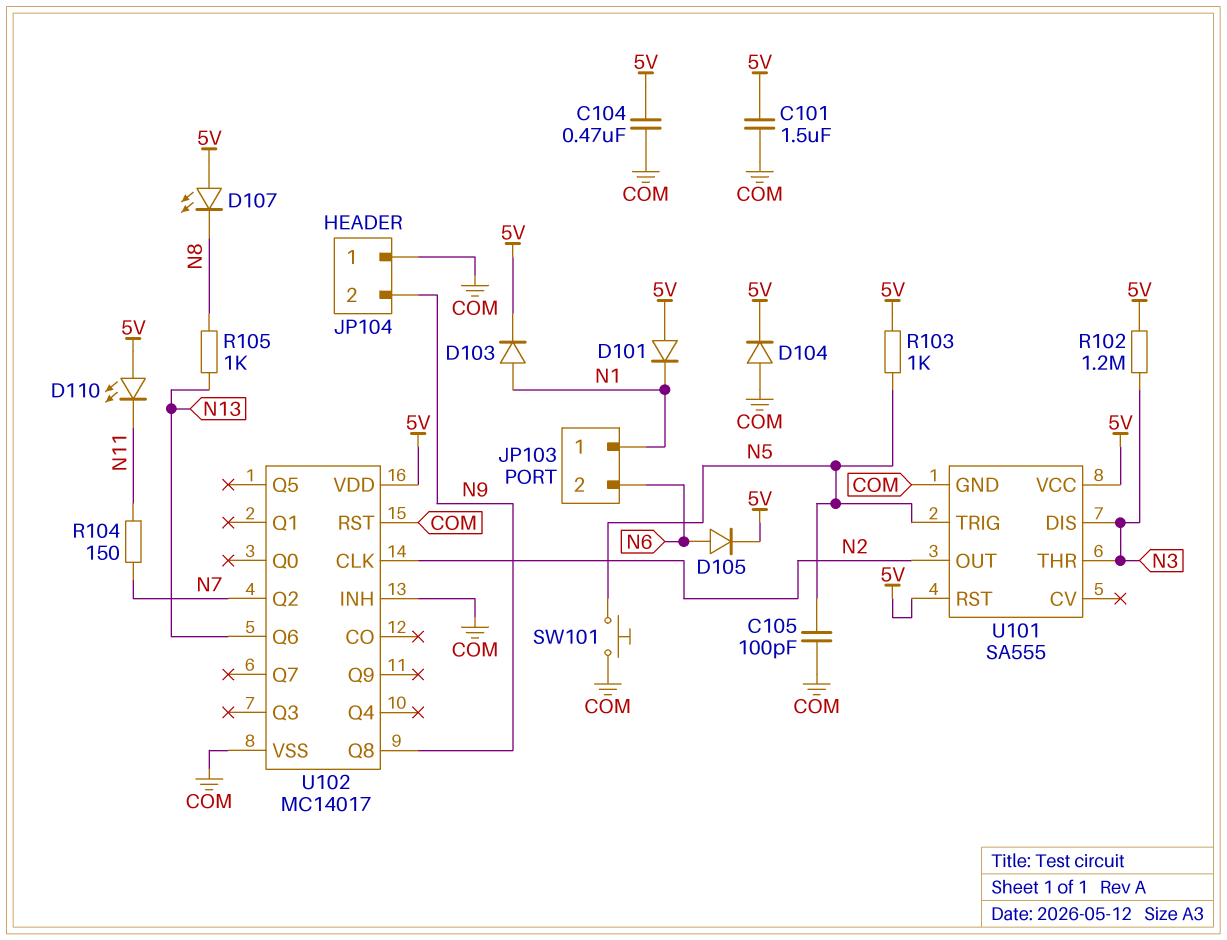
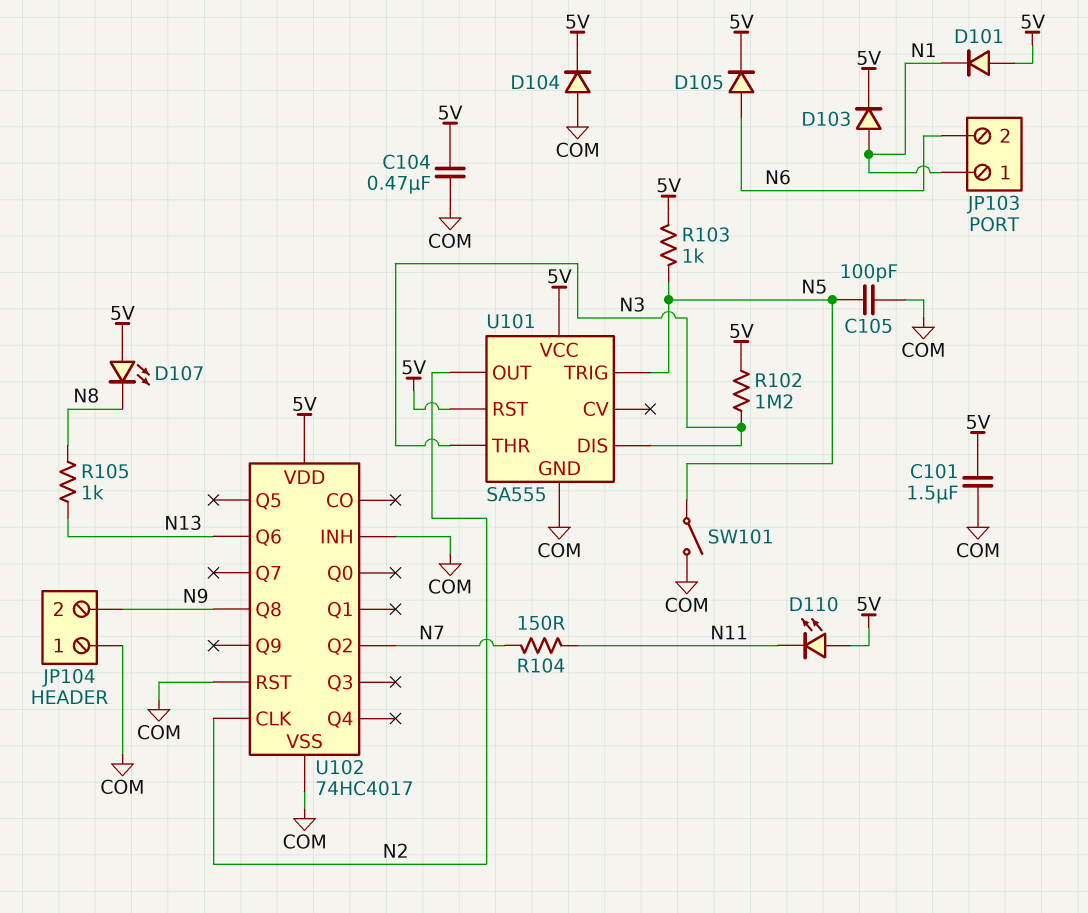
SW101: button (COM, N5) -> switch (COM, N5)
U102: MC14017 -> 74HC4017

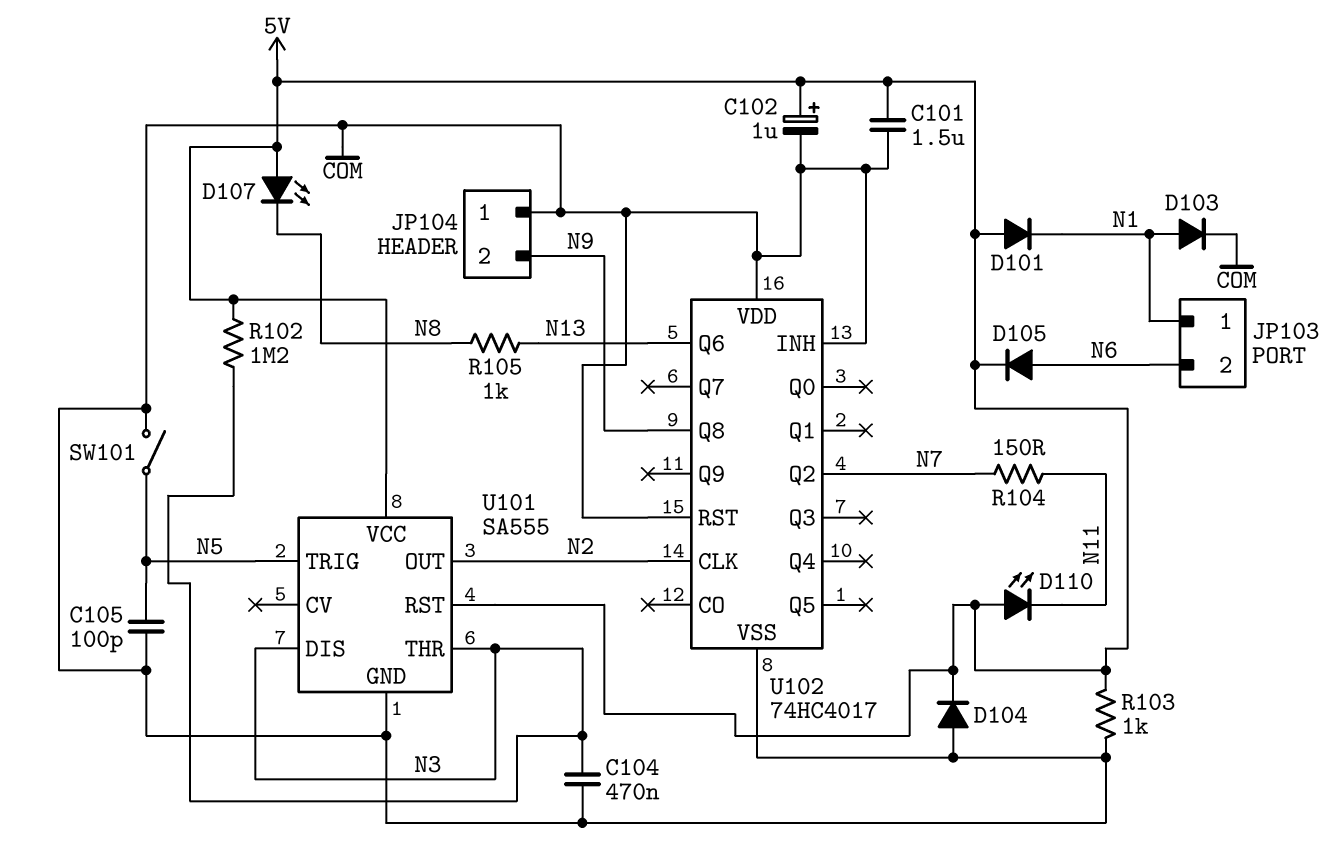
C102: none -> 1uF (plus 5V, minus COM)
C104: 470nF (5V, COM) -> 470nF (COM, N3)
D103: diode (A N1, K 5V) -> diode (A N1, K COM)
R103: 1k (5V, N5) -> 1k (5V, COM)
U102 pin VDD: 5V -> COM

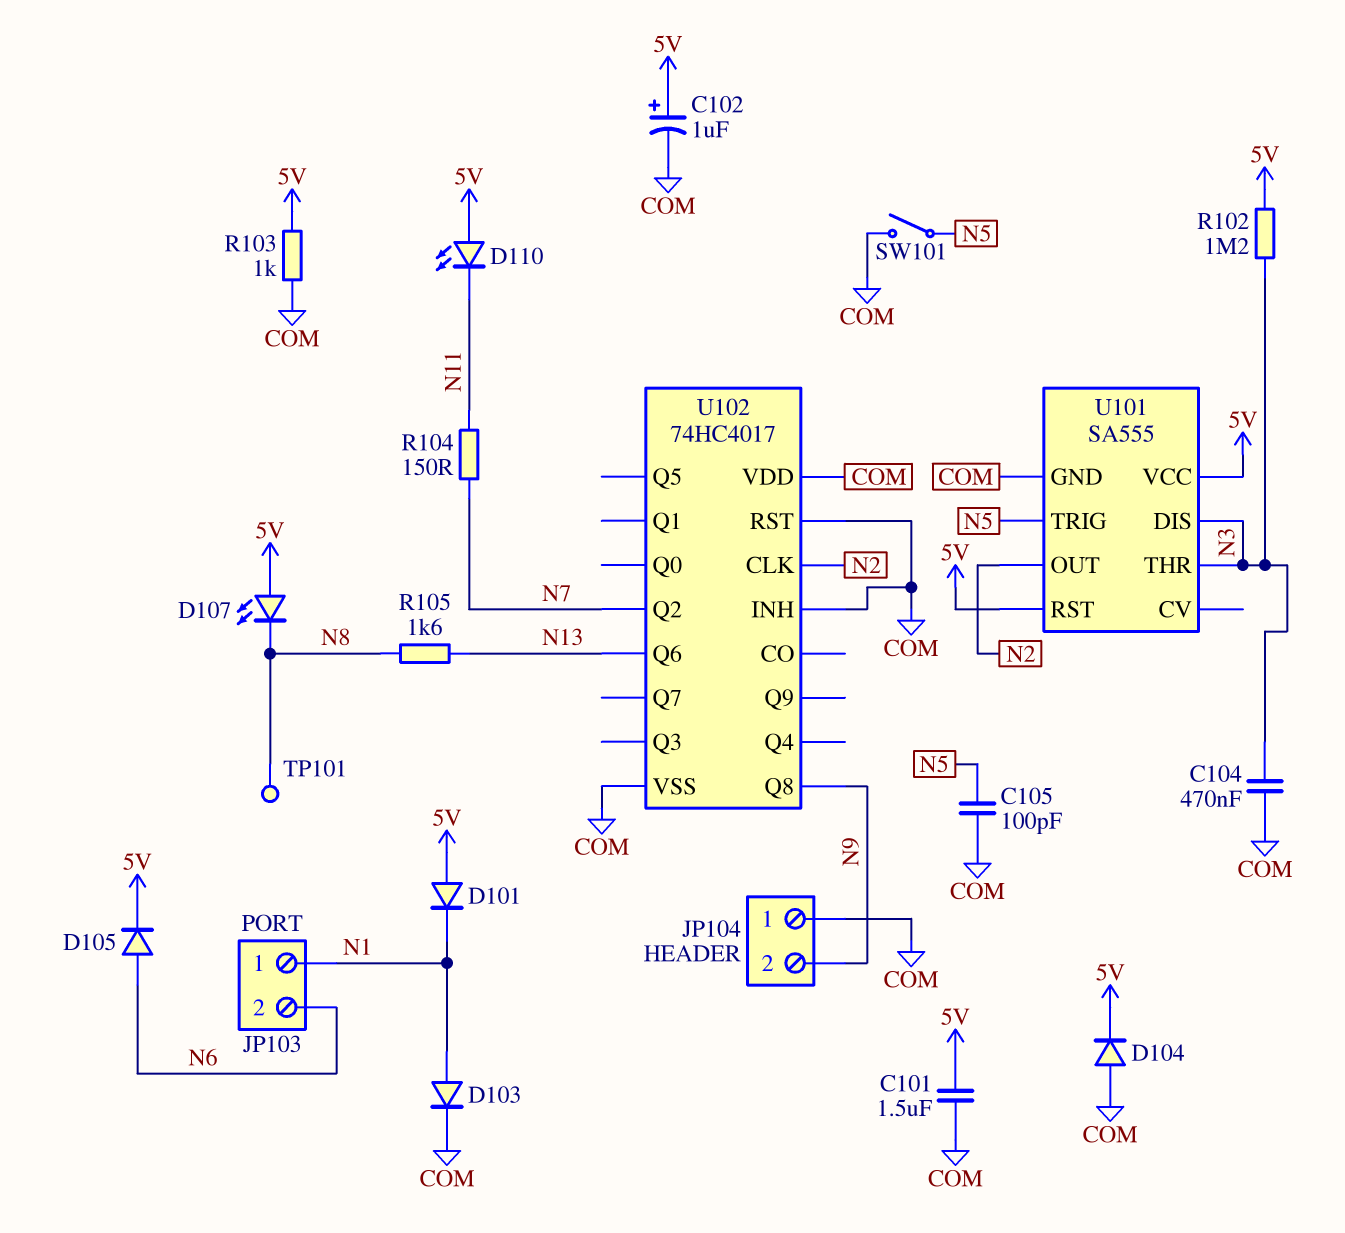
R105: 1k (N8, N13) -> 1.6k (N8, N13)
TP101: none -> test point (N8)

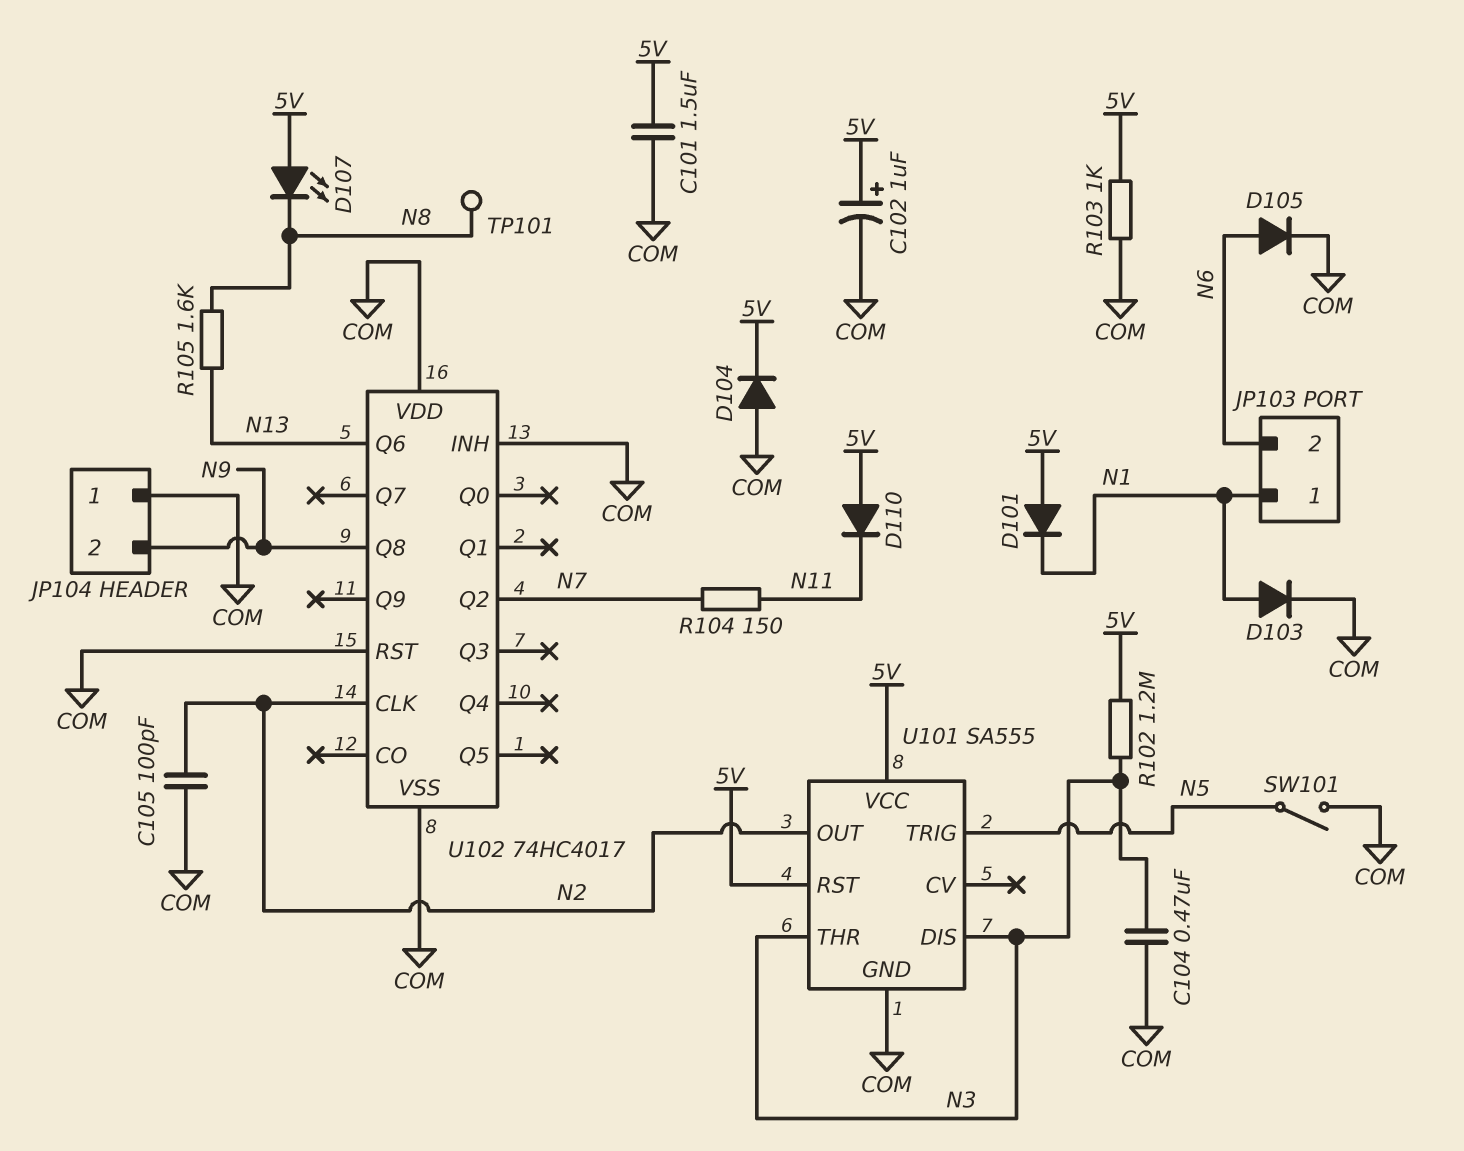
C105: 100pF (COM, N5) -> 100pF (COM, N2)
D105: diode (A N6, K 5V) -> diode (A N6, K COM)
D110: LED (A 5V, K N11) -> diode (A 5V, K N11)

